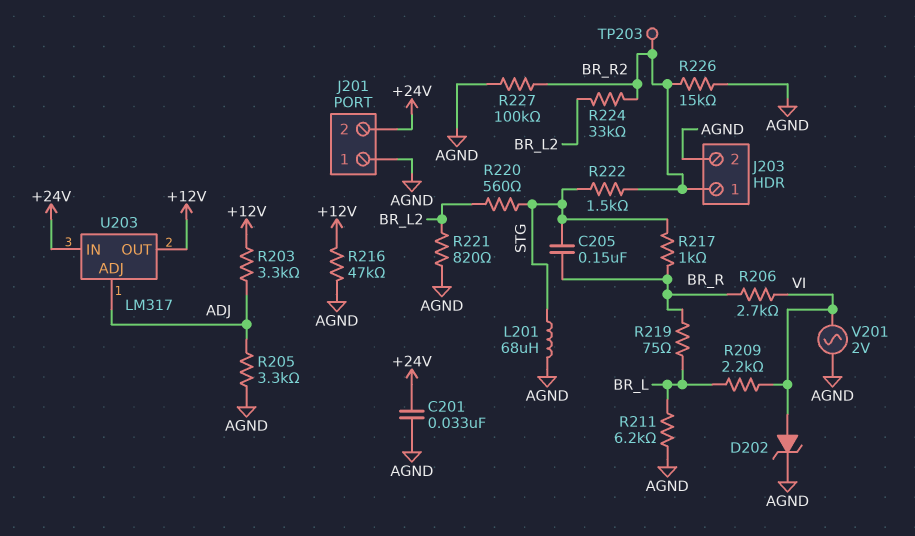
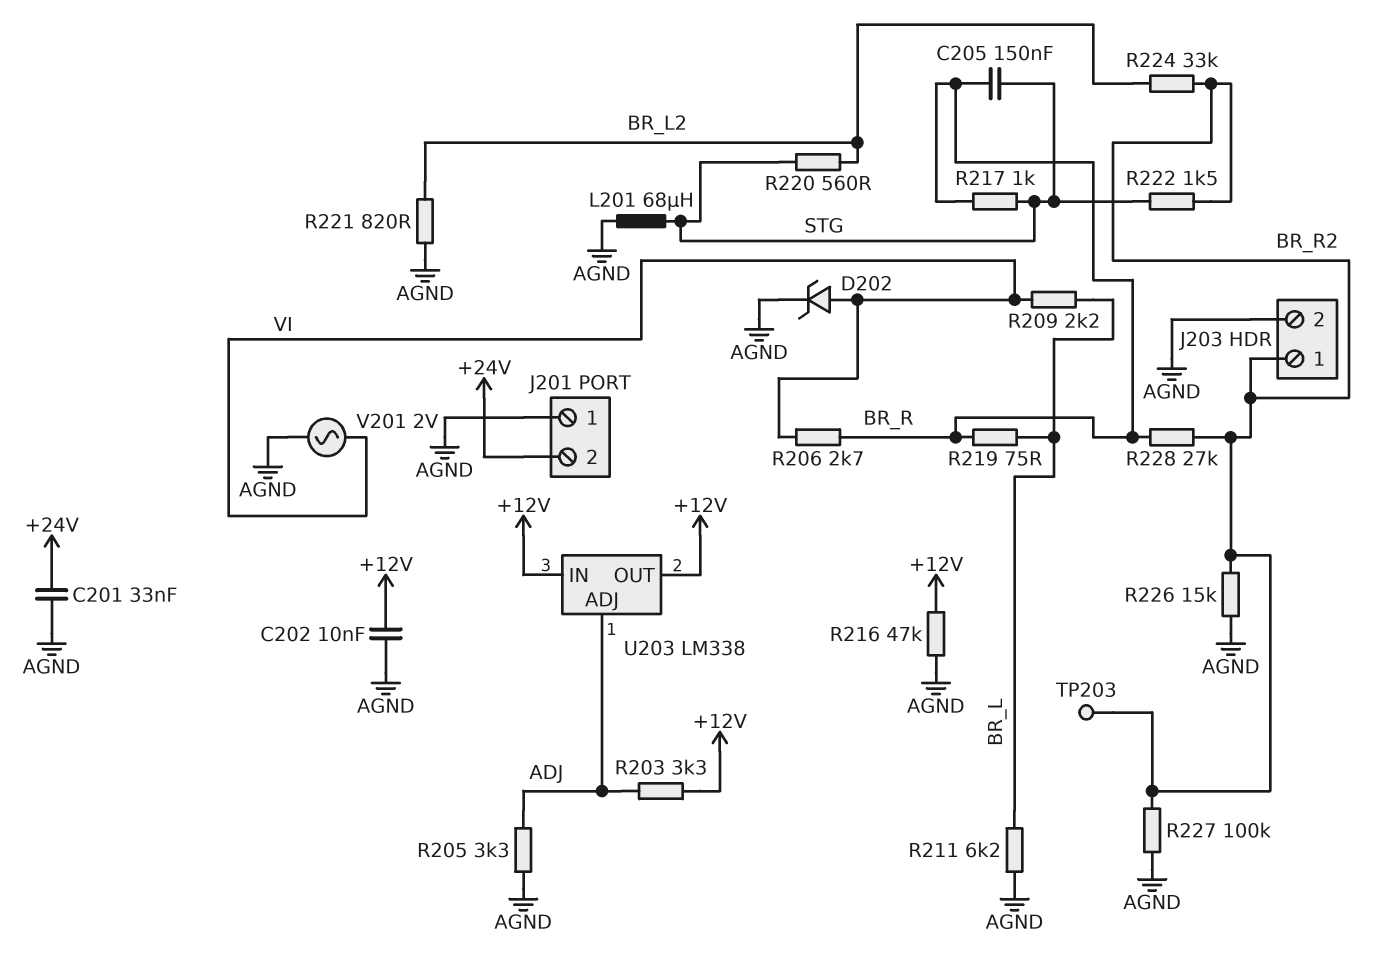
C202: none -> 10nF (+12V, AGND)
R228: none -> 27k (BR_R, BR_R2)
U203: LM317 -> LM338
U203 pin IN: +24V -> +12V

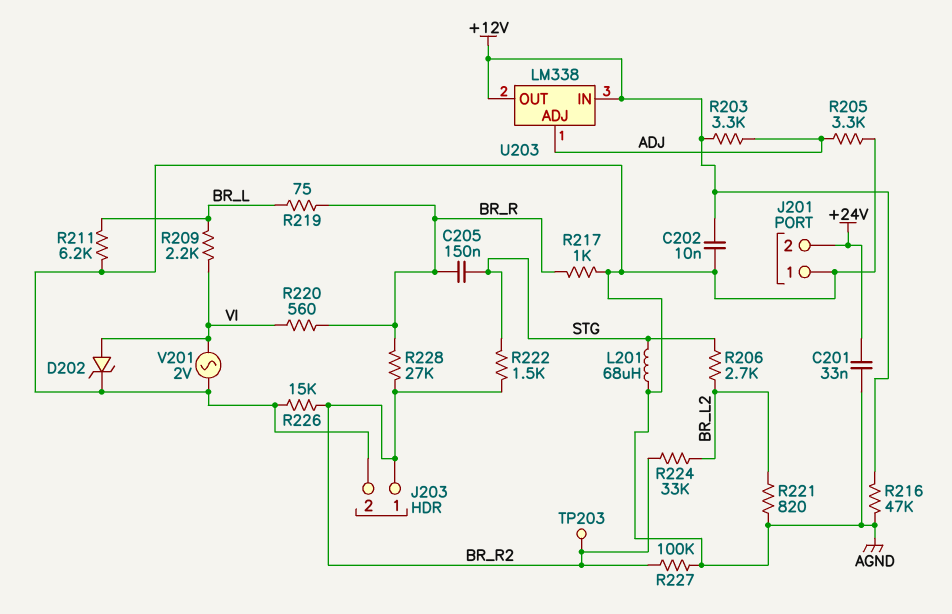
R206: 2.7k (BR_R, VI) -> 2.7k (BR_L2, STG)
R217: 1k (BR_R, STG) -> 1k (AGND, BR_R)
R220: 560 (BR_L2, STG) -> 560 (BR_R, VI)

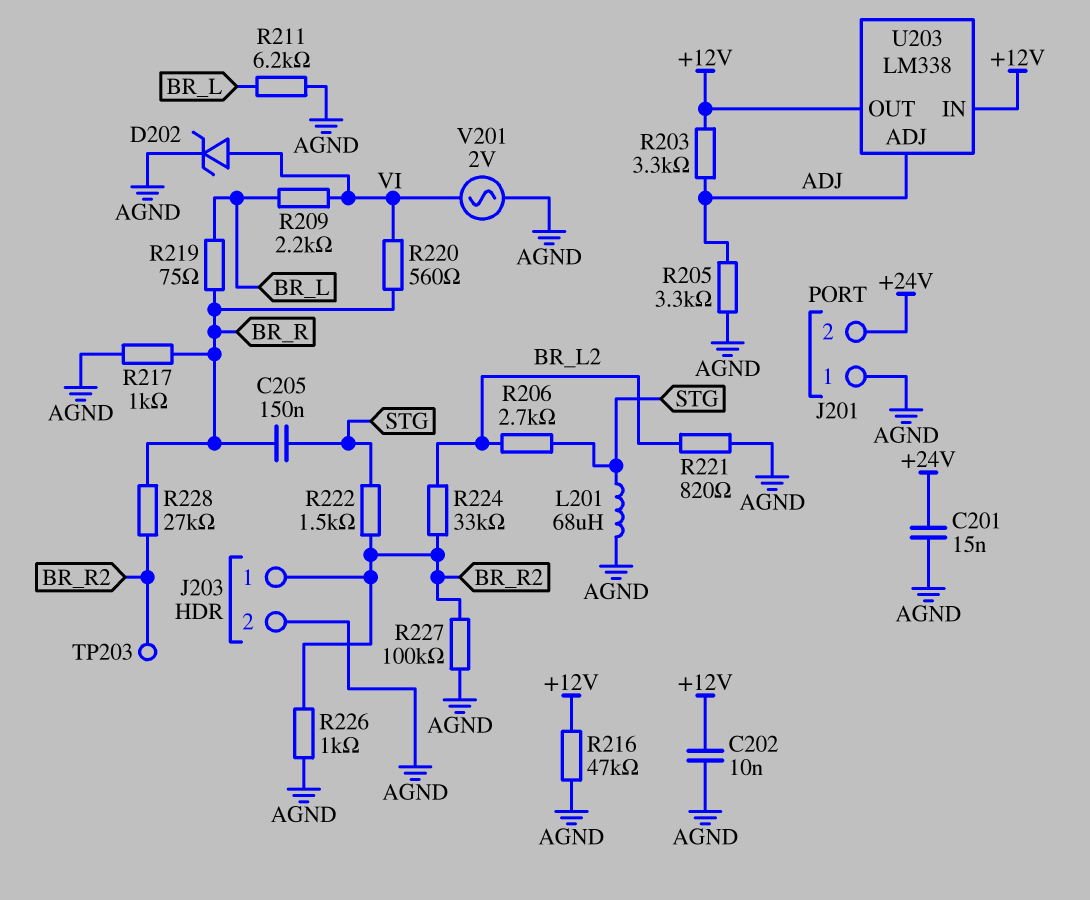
C201: 33nF (+24V, AGND) -> 15nF (+24V, AGND)
R226: 15k (AGND, BR_R2) -> 1k (AGND, BR_R2)

